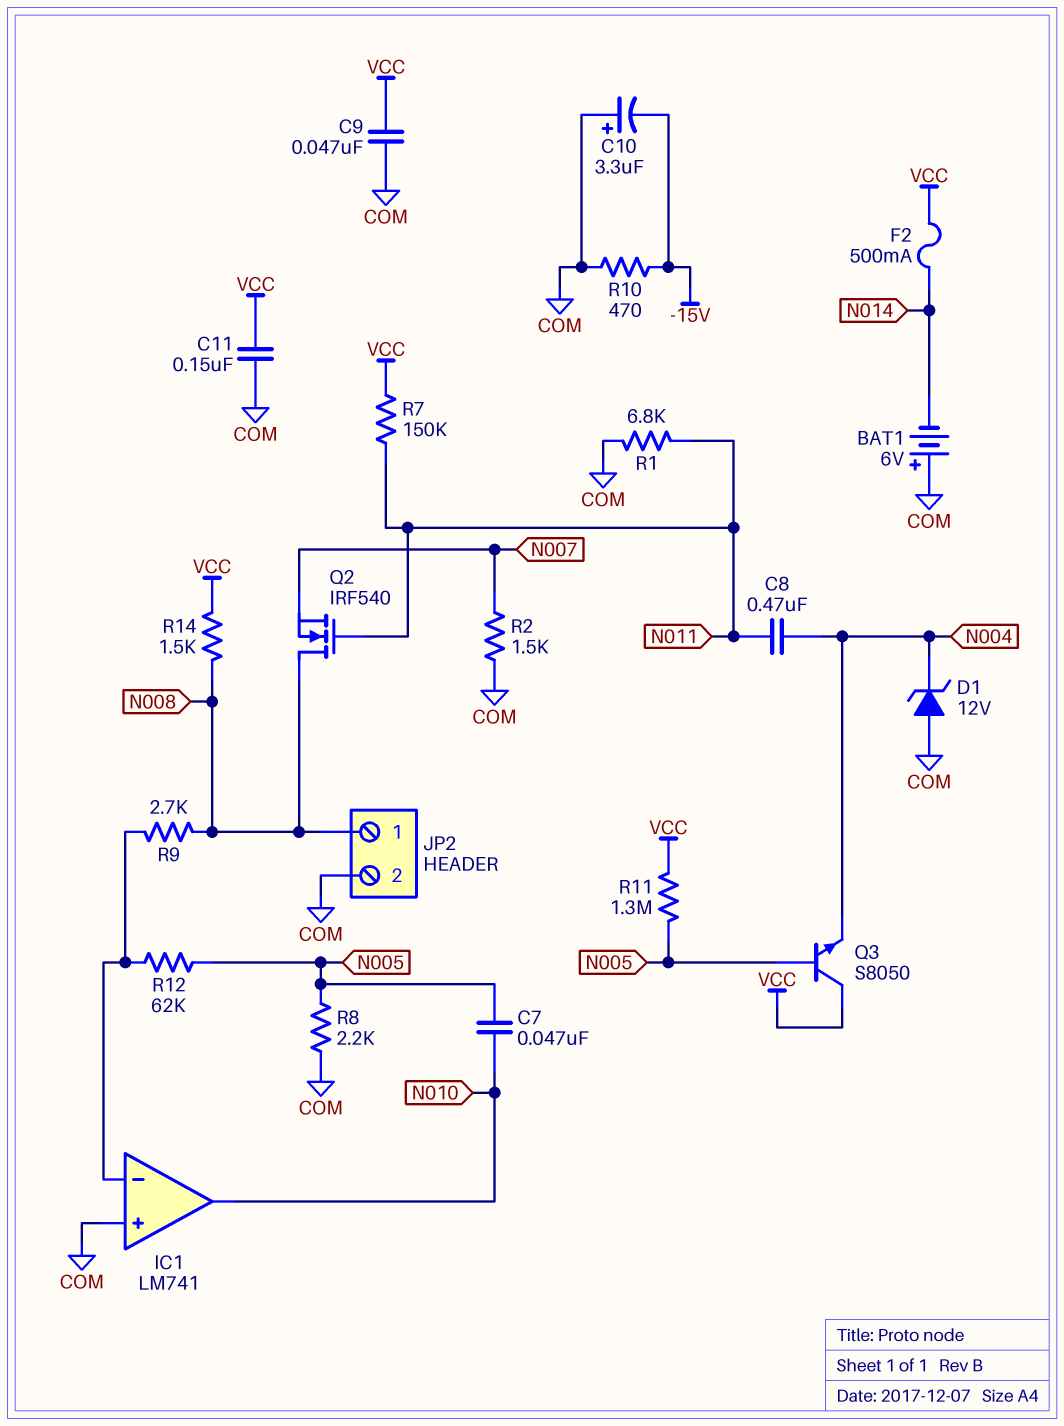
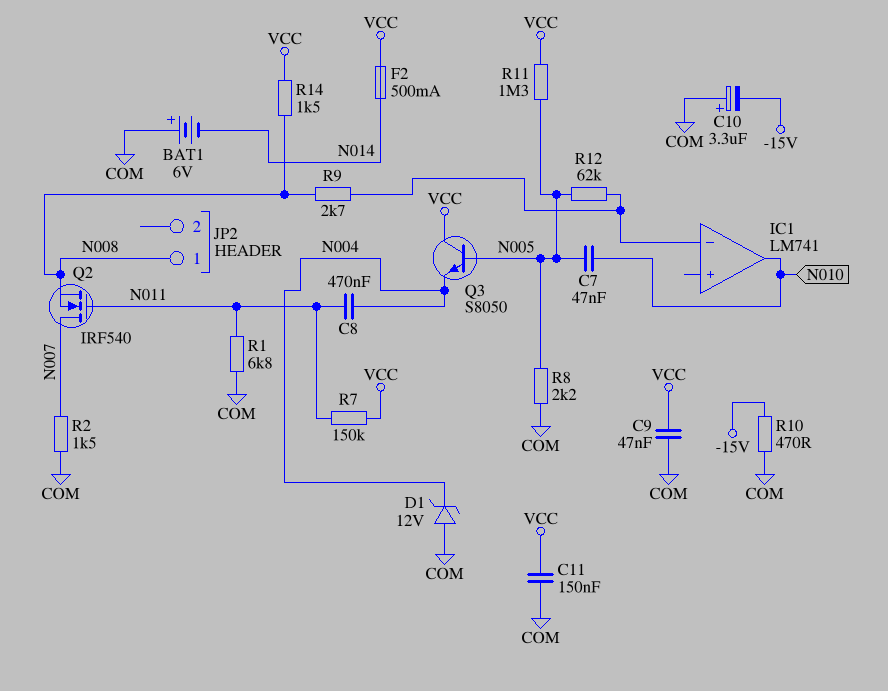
IC1 pin in+: COM -> none
JP2 pin 2: COM -> none
Q2: NMOS IRF540 (G N011, D N008, S N007) -> NMOS IRF540 (G N011, D N007, S N008)

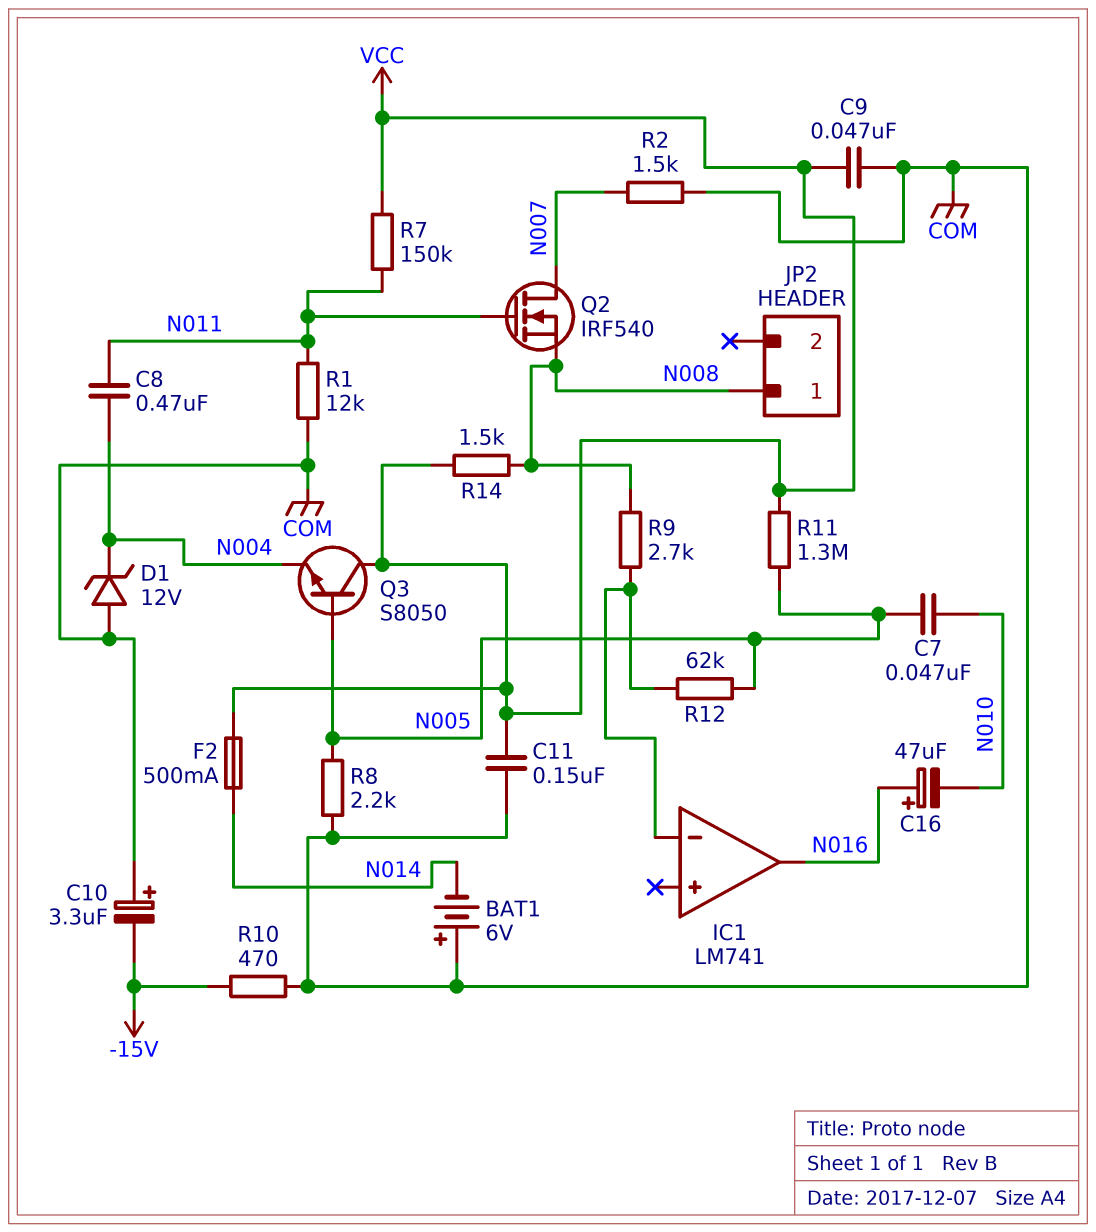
C16: none -> 47uF (plus N016, minus N010)
IC1 pin out: N010 -> N016
R1: 6.8k (COM, N011) -> 12k (COM, N011)

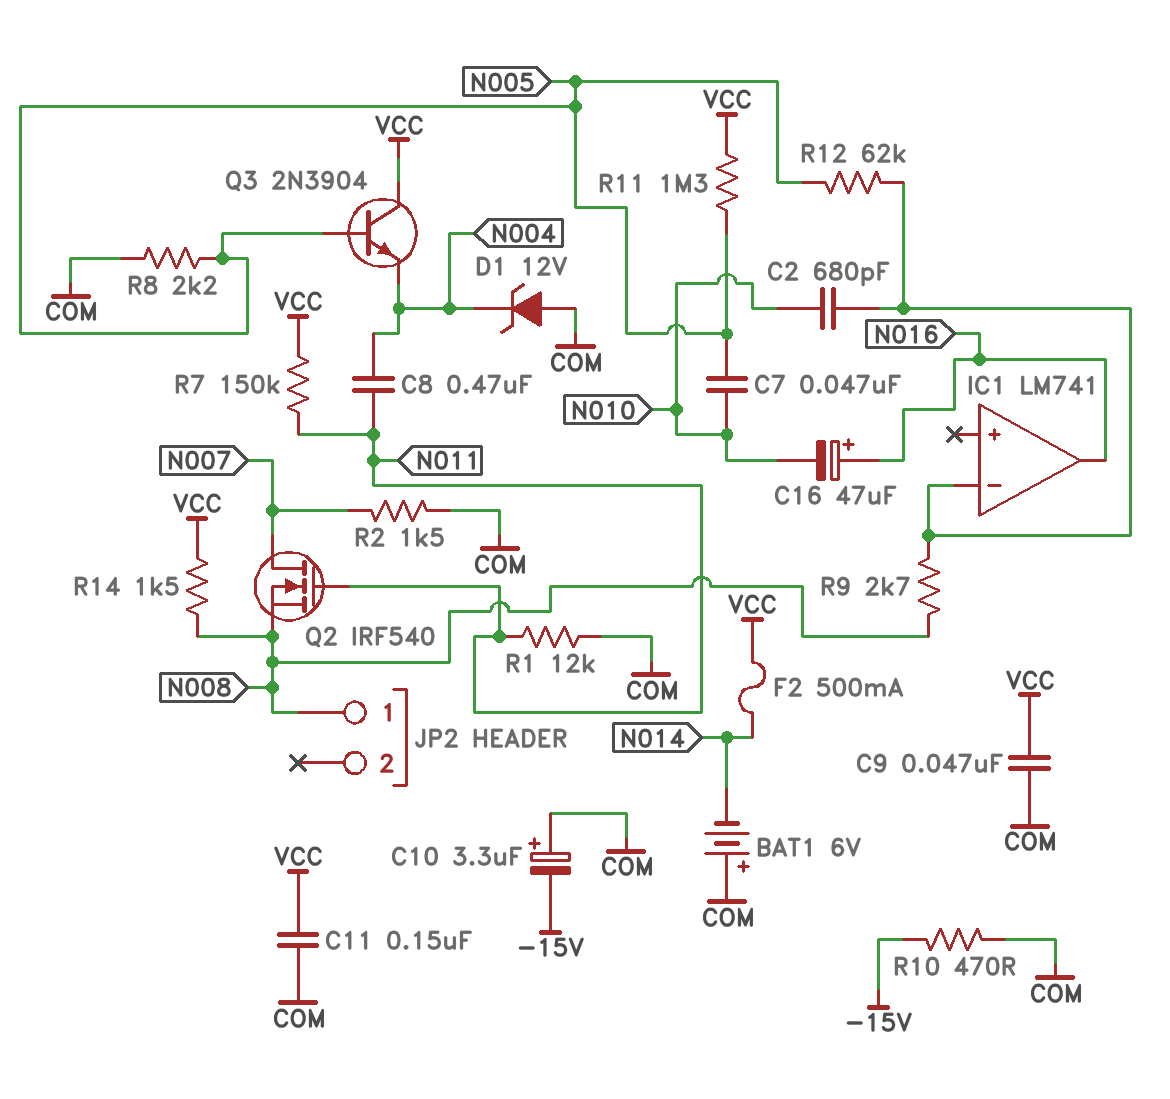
C2: none -> 680pF (IC1/in-, N010)
Q3: NPN S8050 (B N005, C VCC, E N004) -> NPN 2N3904 (B N005, C VCC, E N004)

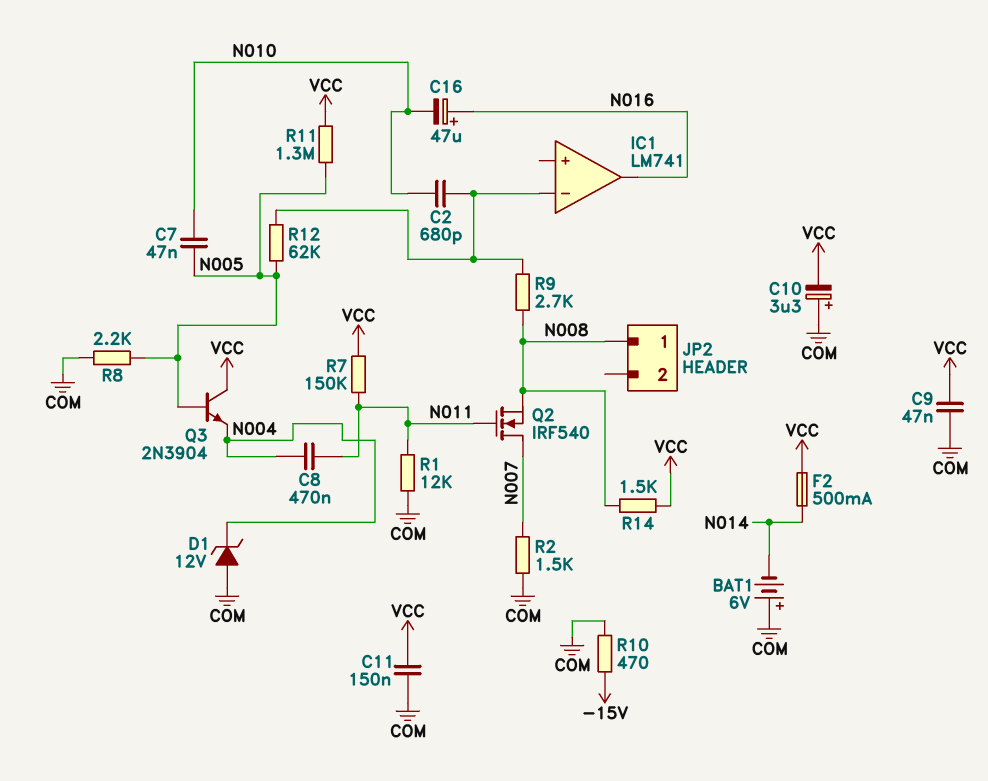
C10: 3.3uF (plus COM, minus -15V) -> 3.3uF (plus COM, minus VCC)

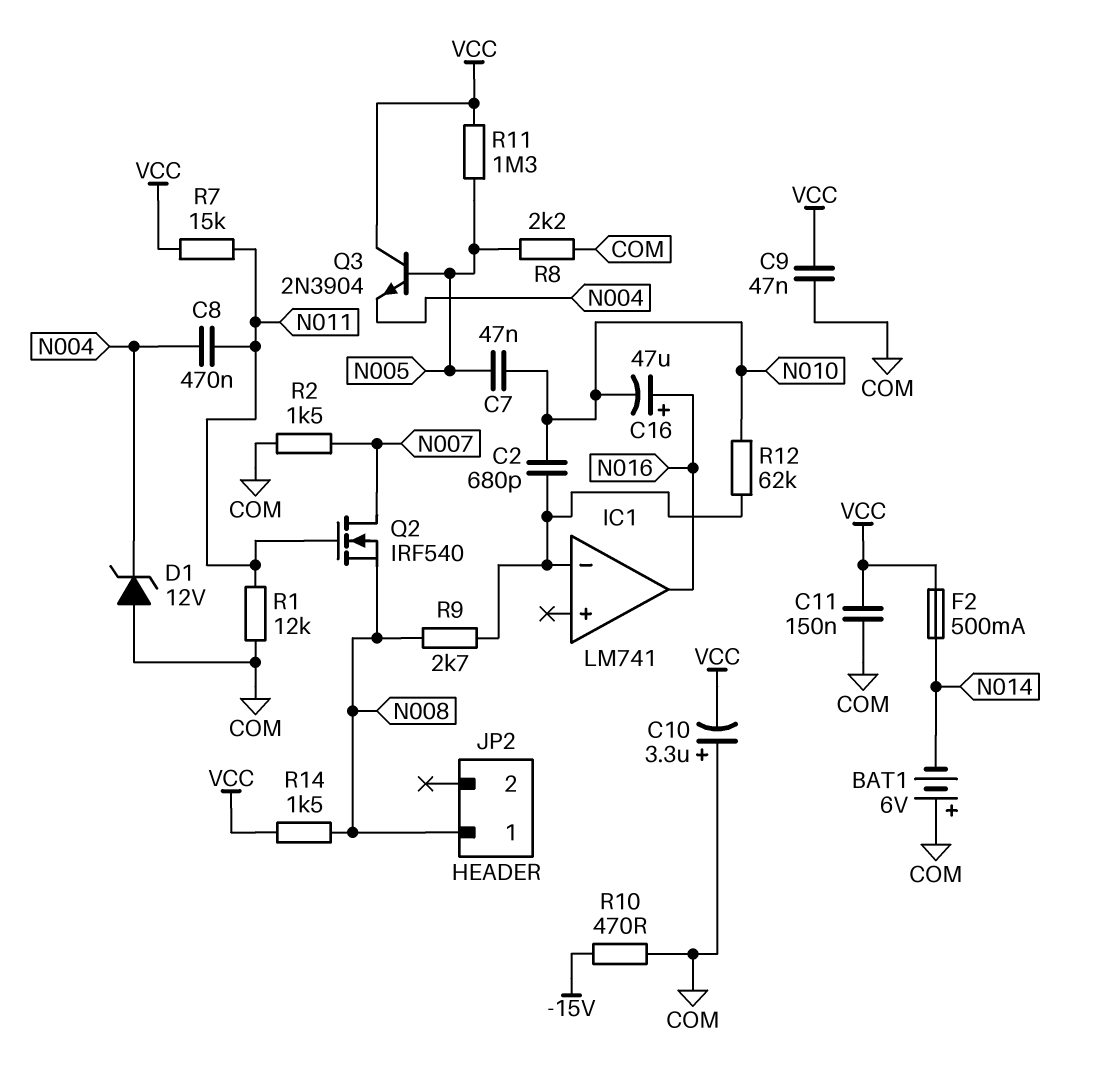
R7: 150k (N011, VCC) -> 15k (N011, VCC)
R12: 62k (IC1/in-, N005) -> 62k (IC1/in-, N010)

